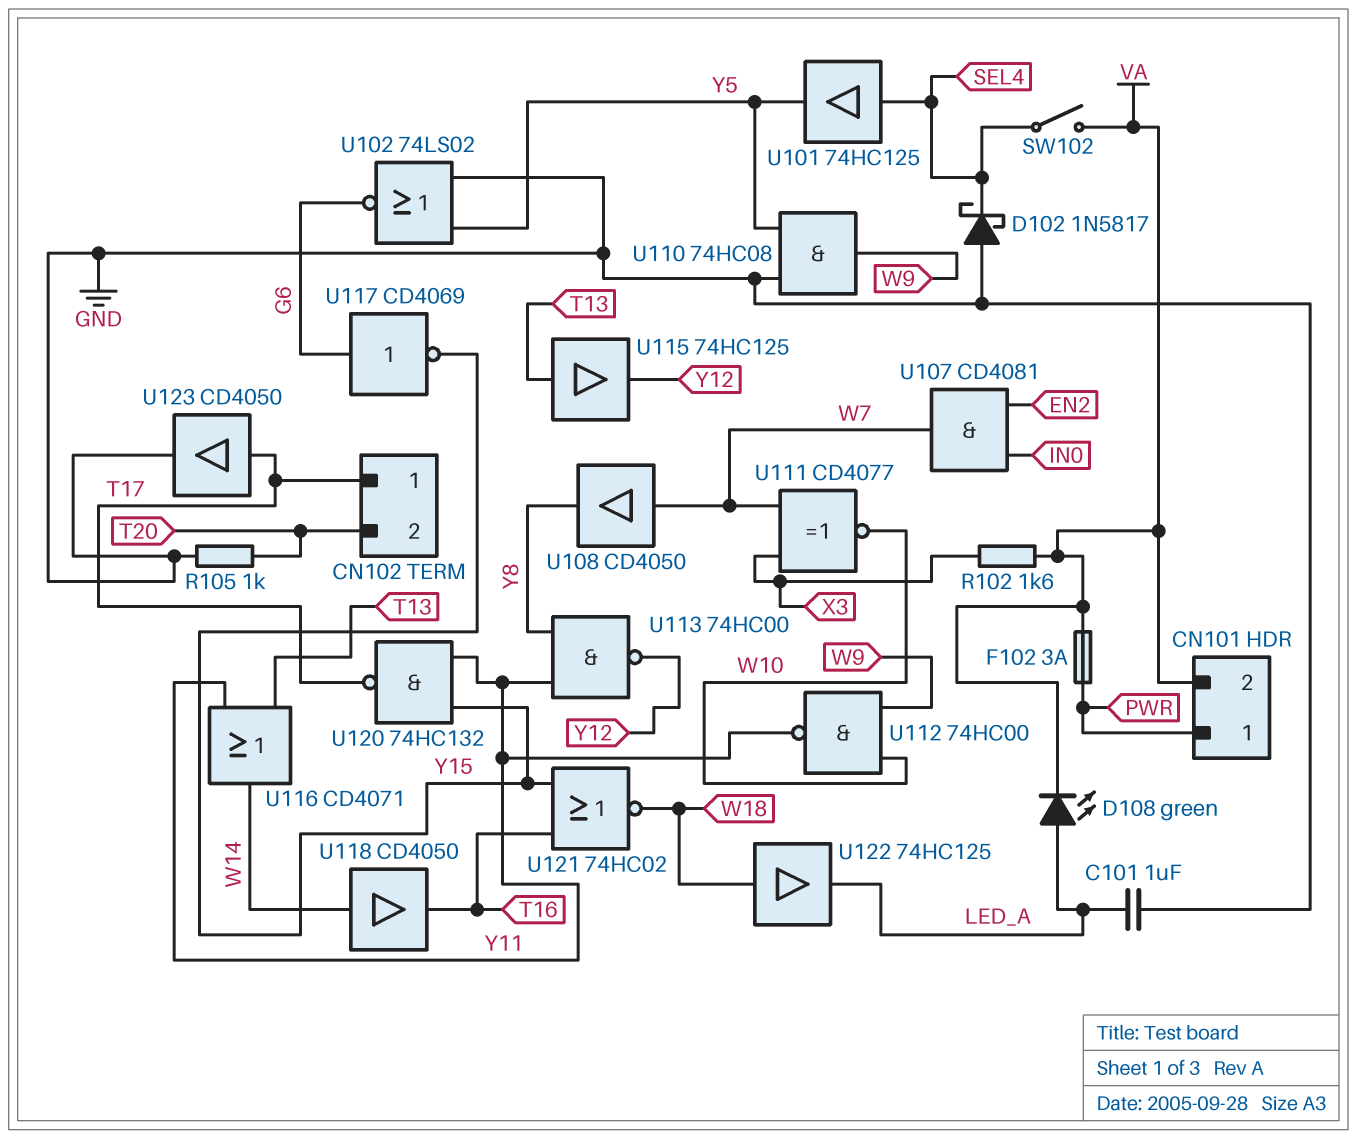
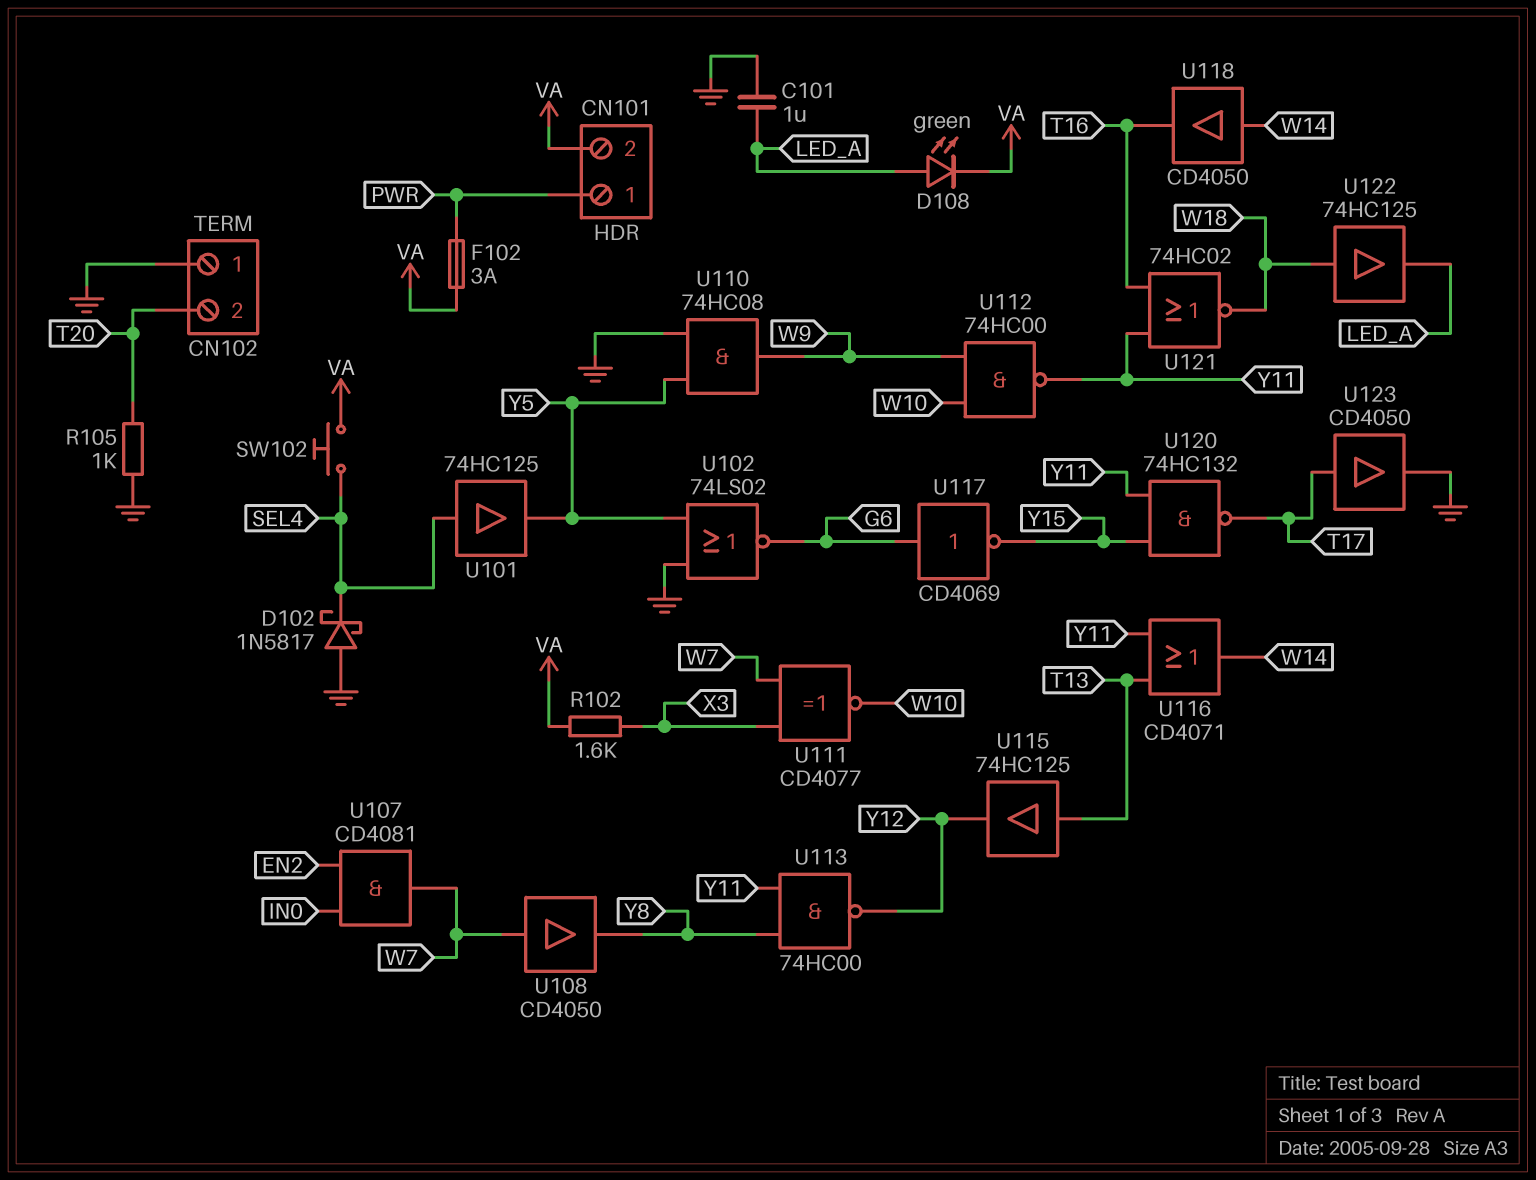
CN102 pin 1: T17 -> GND
SW102: switch (SEL4, VA) -> button (SEL4, VA)
U121: NOR 74HC02 (in T16, in Y15, out W18) -> NOR 74HC02 (in T16, in Y11, out W18)

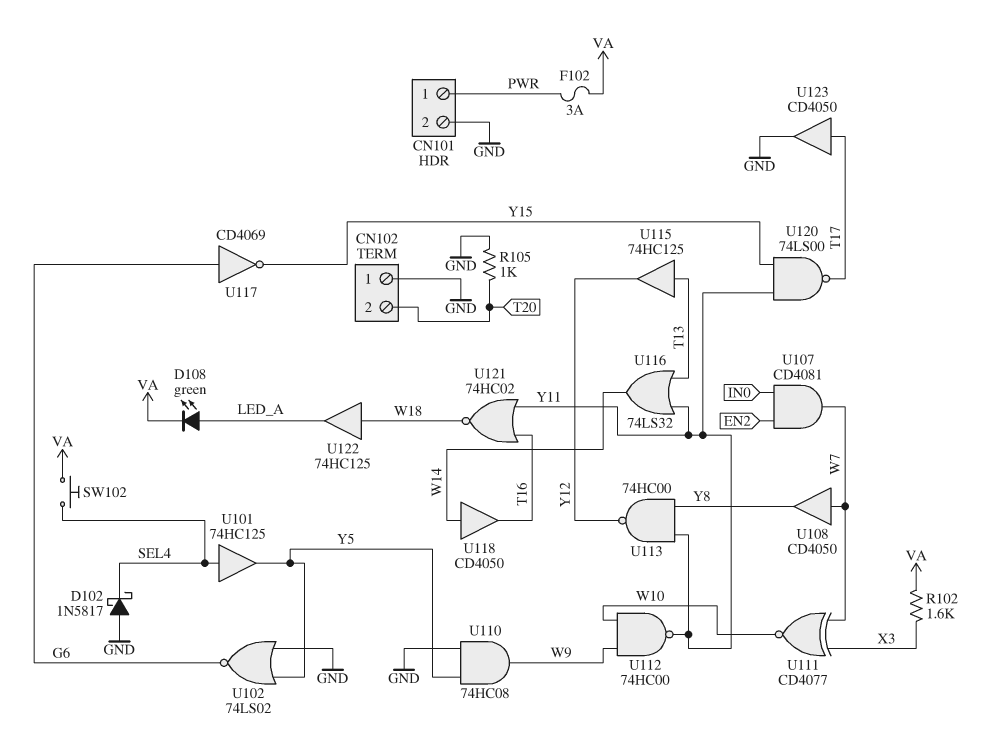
C101: 1uF (GND, LED_A) -> none
CN101 pin 2: VA -> GND
U116: OR CD4071 (in T13, in Y11, out W14) -> OR 74LS32 (in T13, in Y11, out W14)
U120: NAND 74HC132 (in Y11, in Y15, out T17) -> NAND 74LS00 (in Y11, in Y15, out T17)

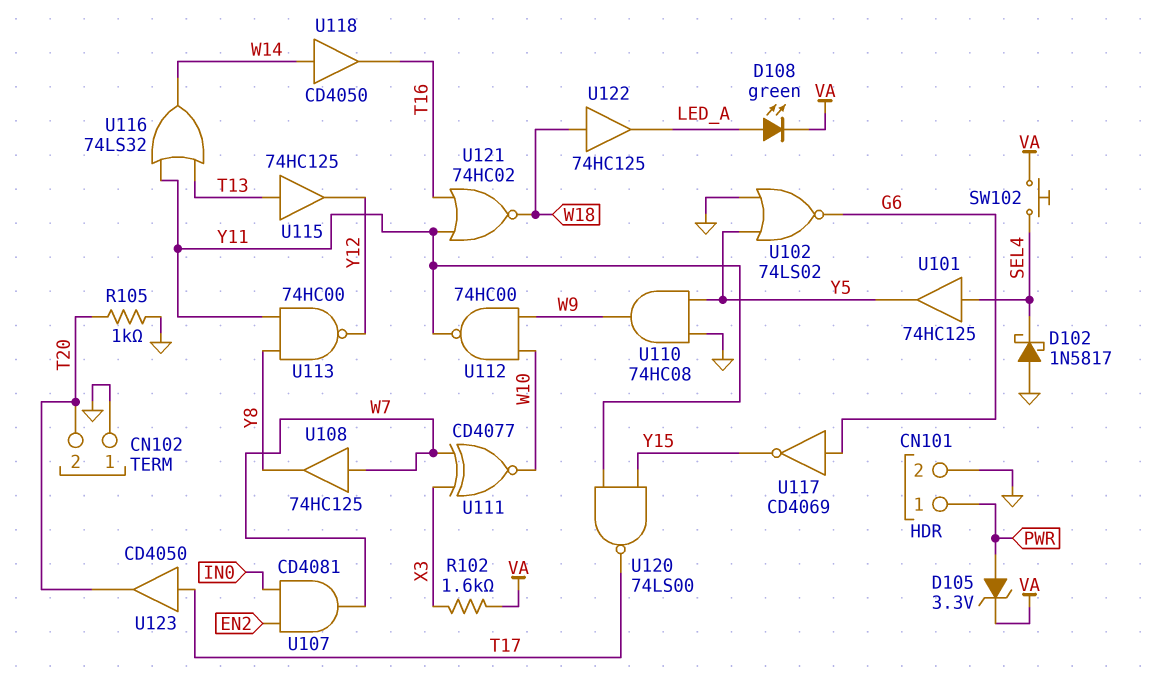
D105: none -> zener 3.3V (A PWR, K VA)
F102: 3A (PWR, VA) -> none
U108: buffer CD4050 (in W7, out Y8) -> buffer 74HC125 (in W7, out Y8)
U123: buffer CD4050 (in T17, out GND) -> buffer CD4050 (in T17, out T20)

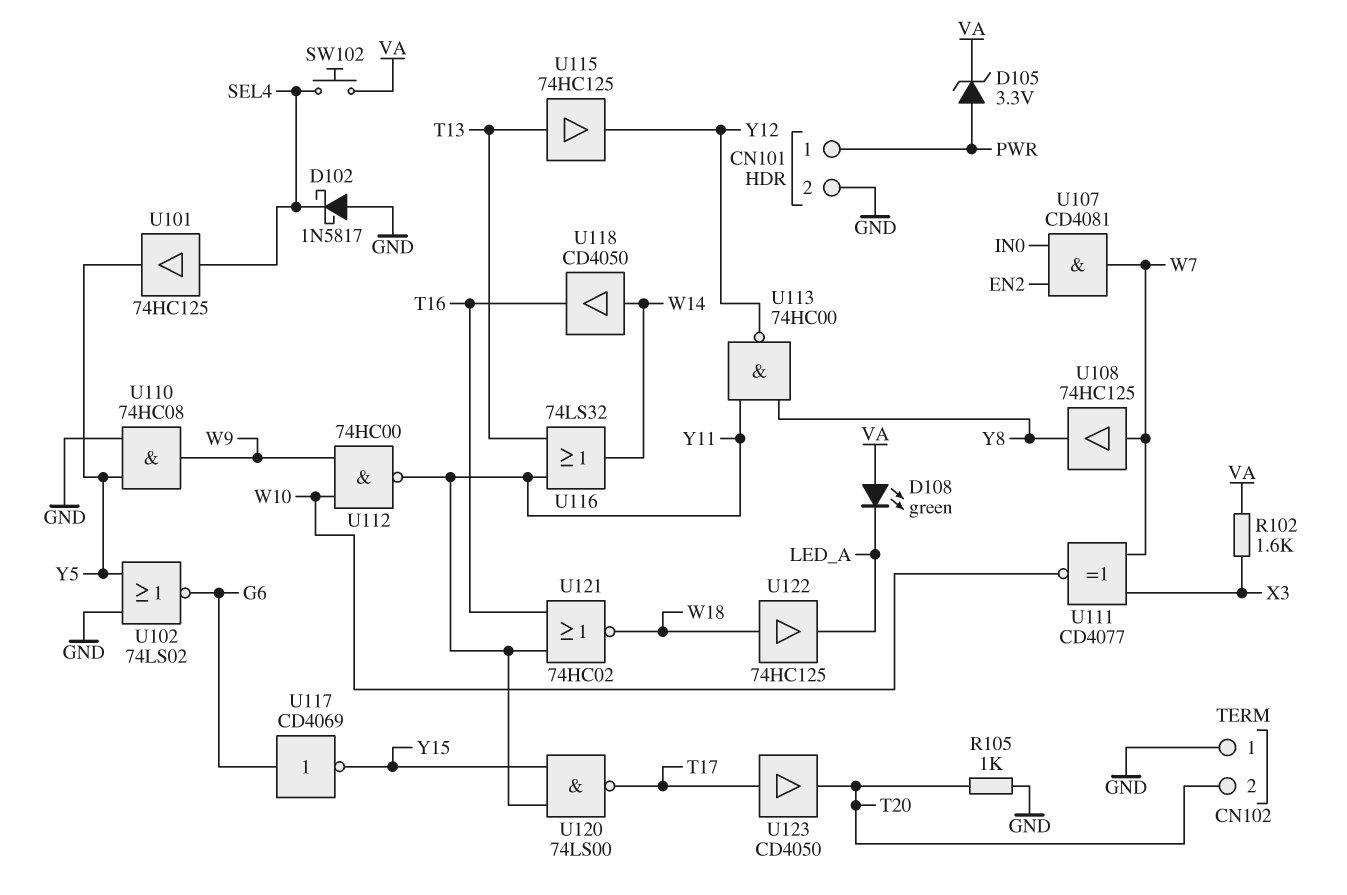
D108: LED green (A LED_A, K VA) -> LED green (A VA, K LED_A)

